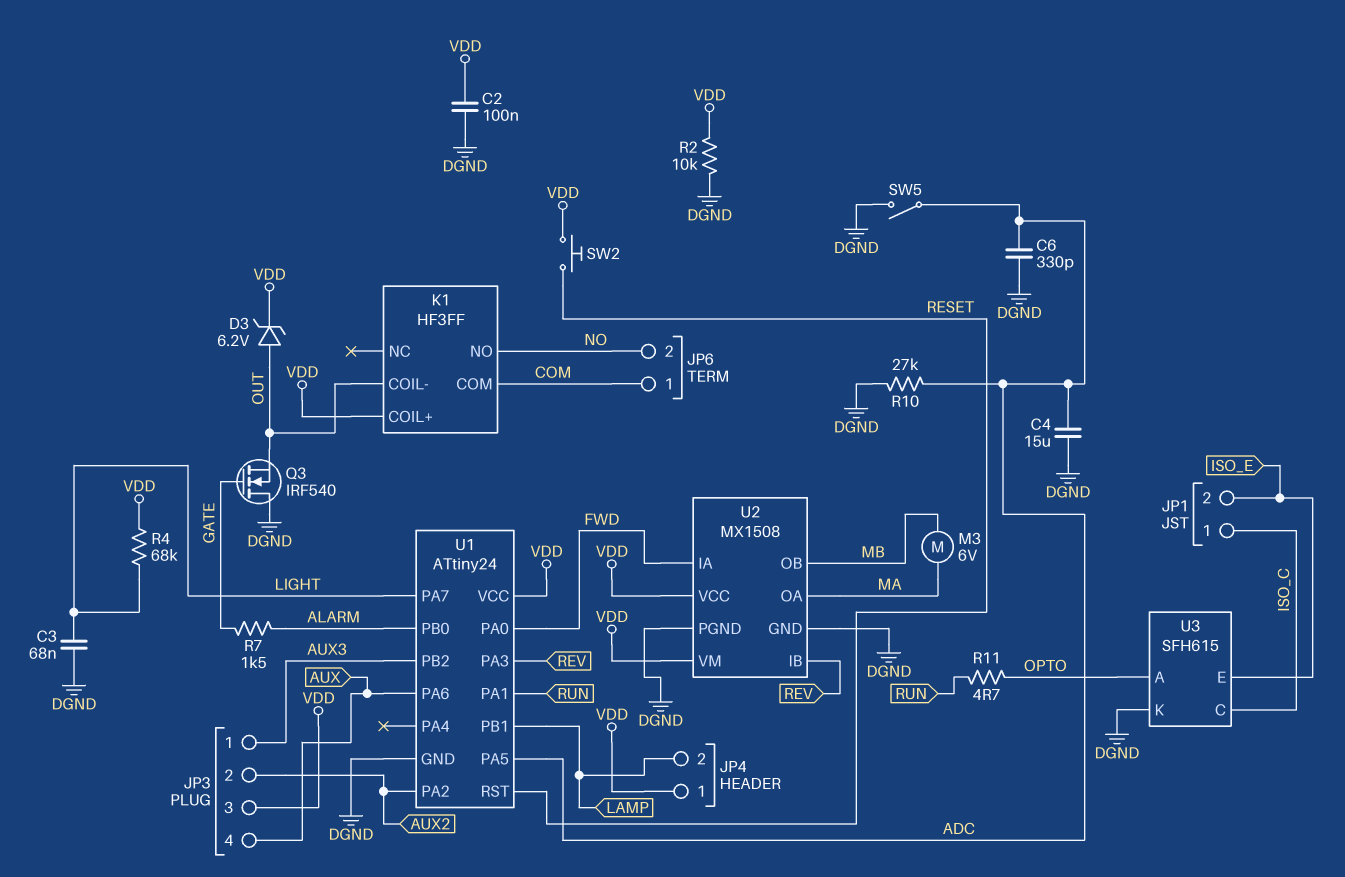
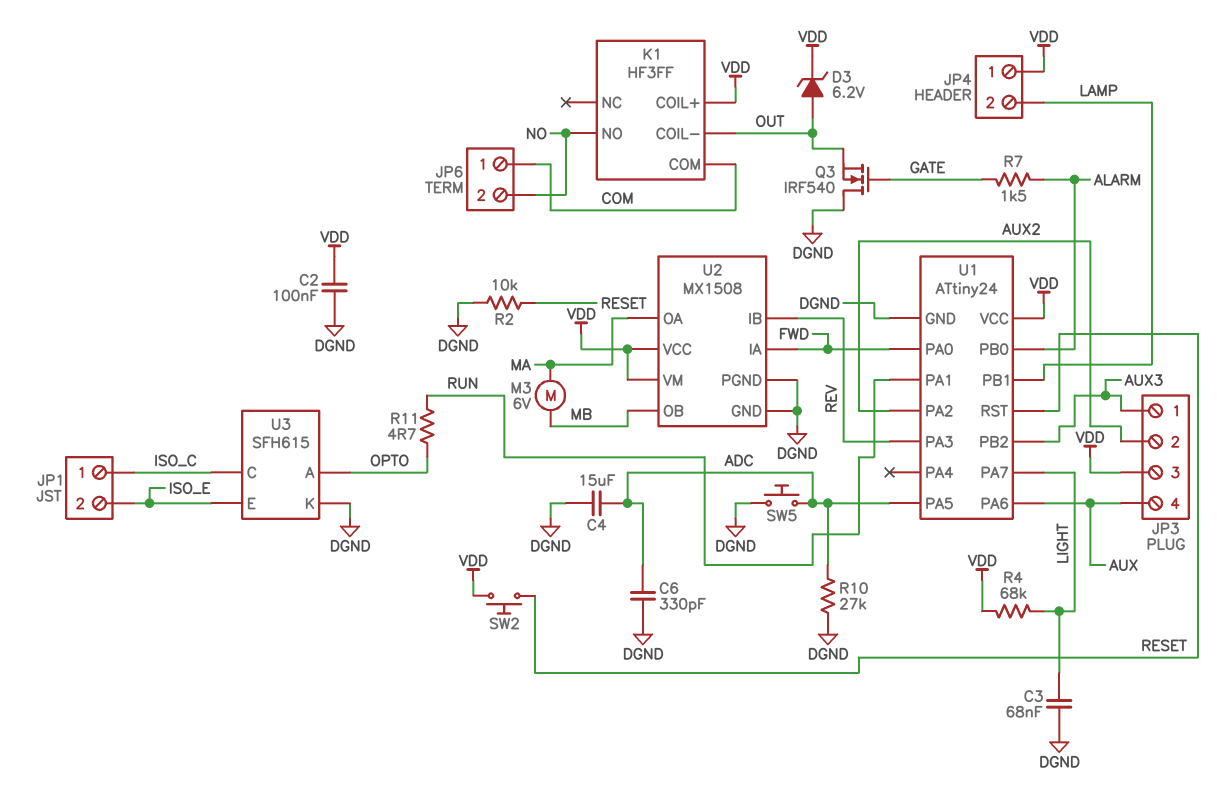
R2: 10k (DGND, VDD) -> 10k (DGND, RESET)
SW5: switch (ADC, DGND) -> button (ADC, DGND)

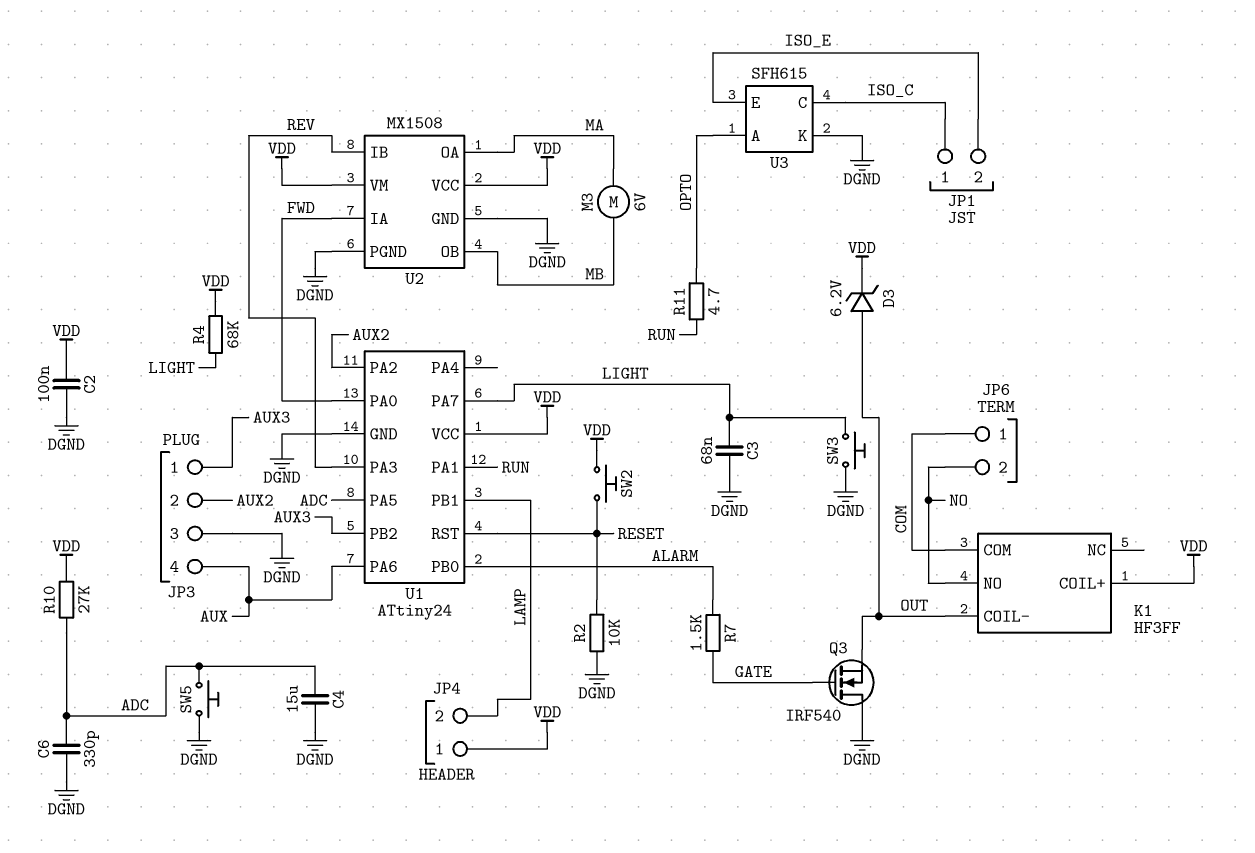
JP3 pin 3: VDD -> DGND
R10: 27k (ADC, DGND) -> 27k (ADC, VDD)
SW3: none -> button (DGND, LIGHT)

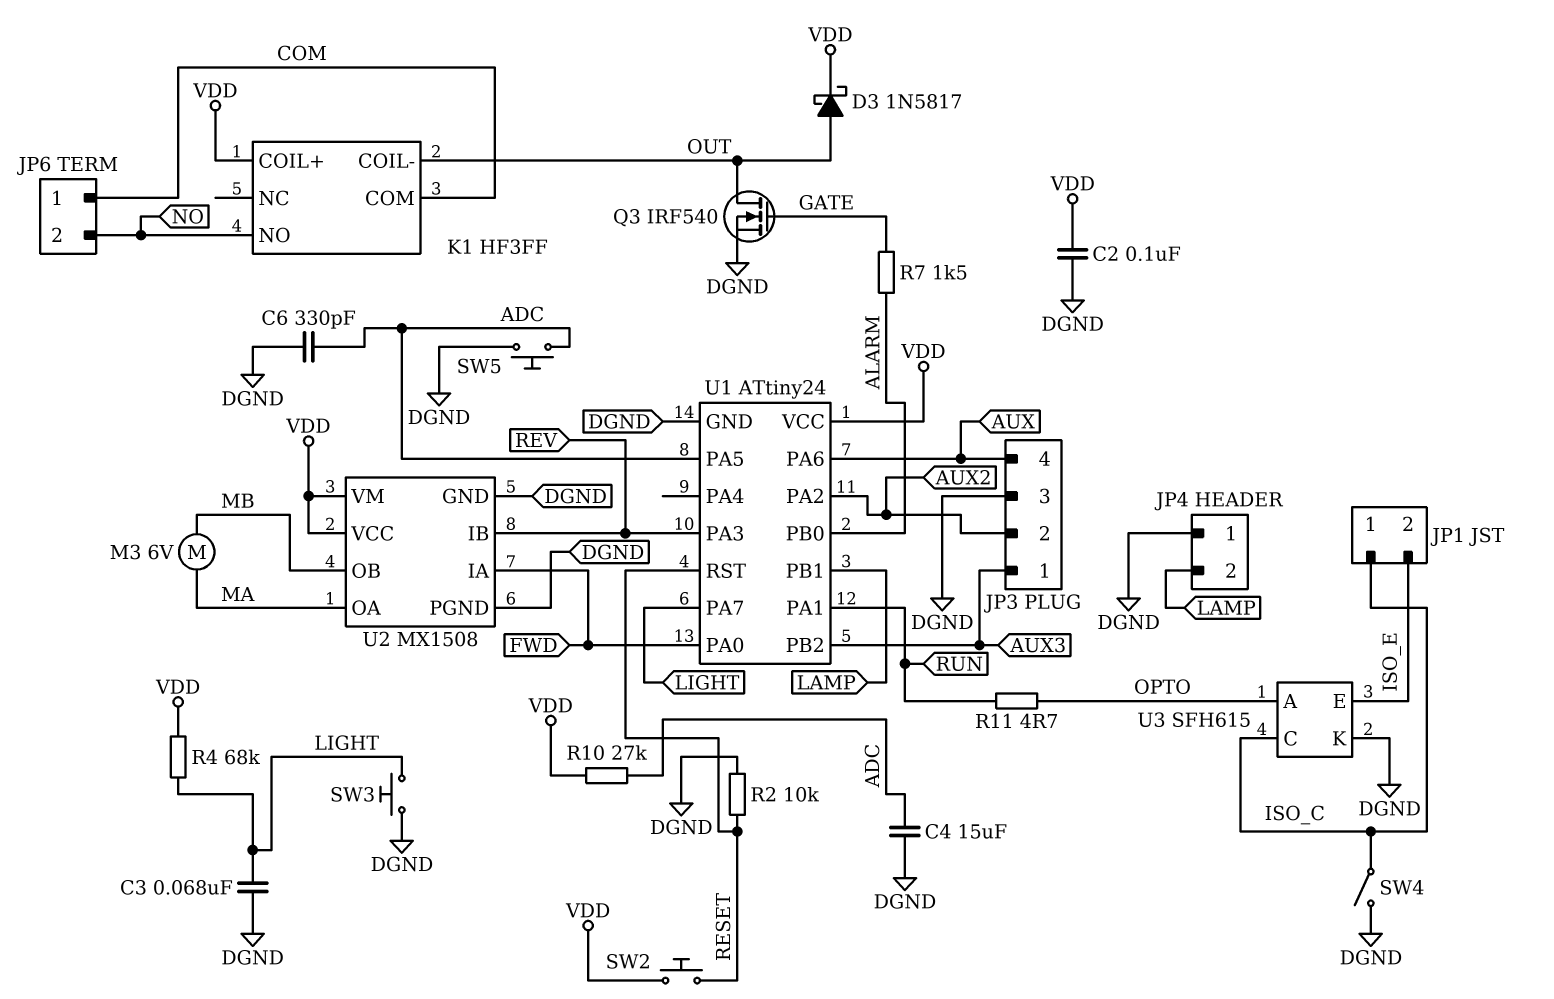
D3: zener 6.2V (A OUT, K VDD) -> schottky 1N5817 (A OUT, K VDD)
JP4 pin 1: VDD -> DGND
Q3: NMOS IRF540 (G GATE, D DGND, S OUT) -> NMOS IRF540 (G GATE, D OUT, S DGND)
SW4: none -> switch (DGND, ISO_C)

